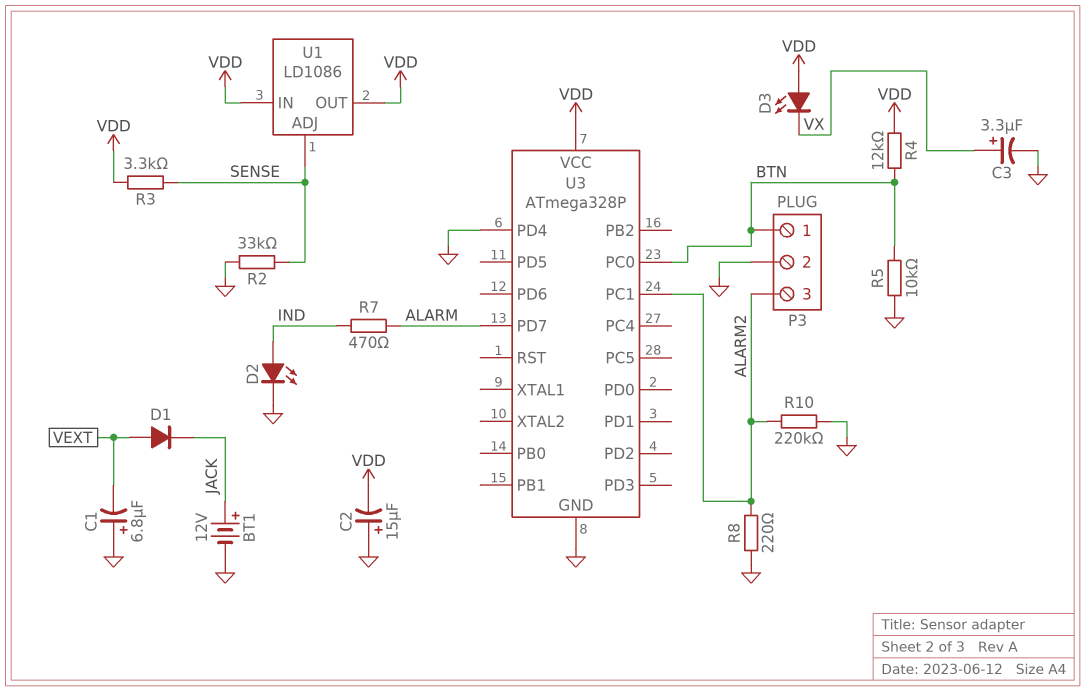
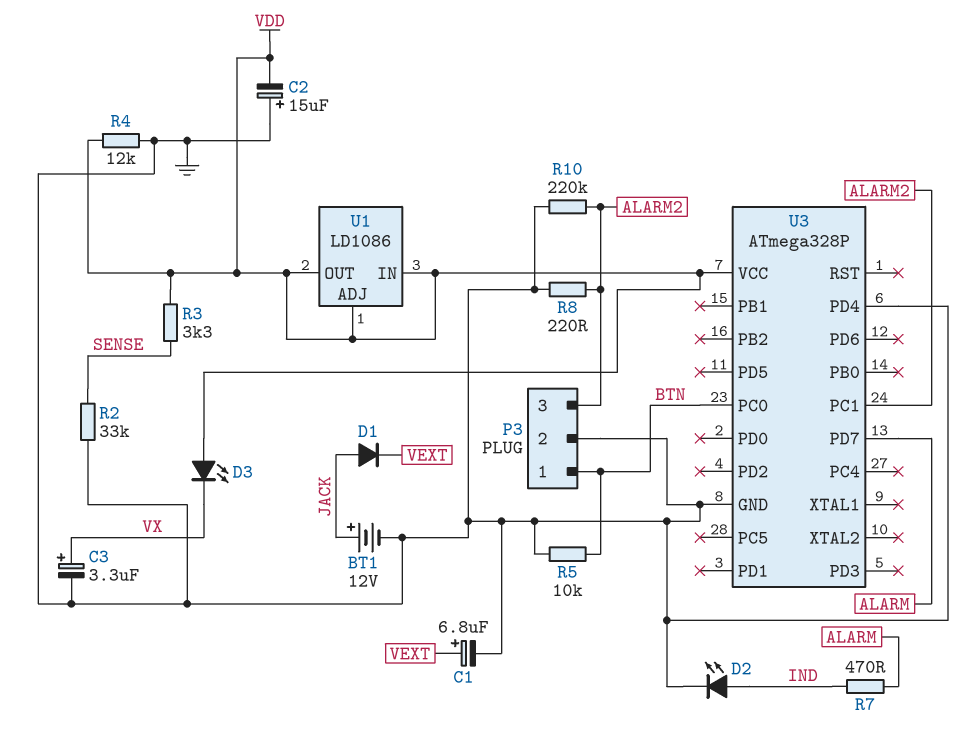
C1: 6.8uF (plus GND, minus VEXT) -> 6.8uF (plus VEXT, minus GND)
D1: diode (A VEXT, K JACK) -> diode (A JACK, K VEXT)
R4: 12k (BTN, VDD) -> 12k (GND, VDD)
U1 pin ADJ: SENSE -> VDD

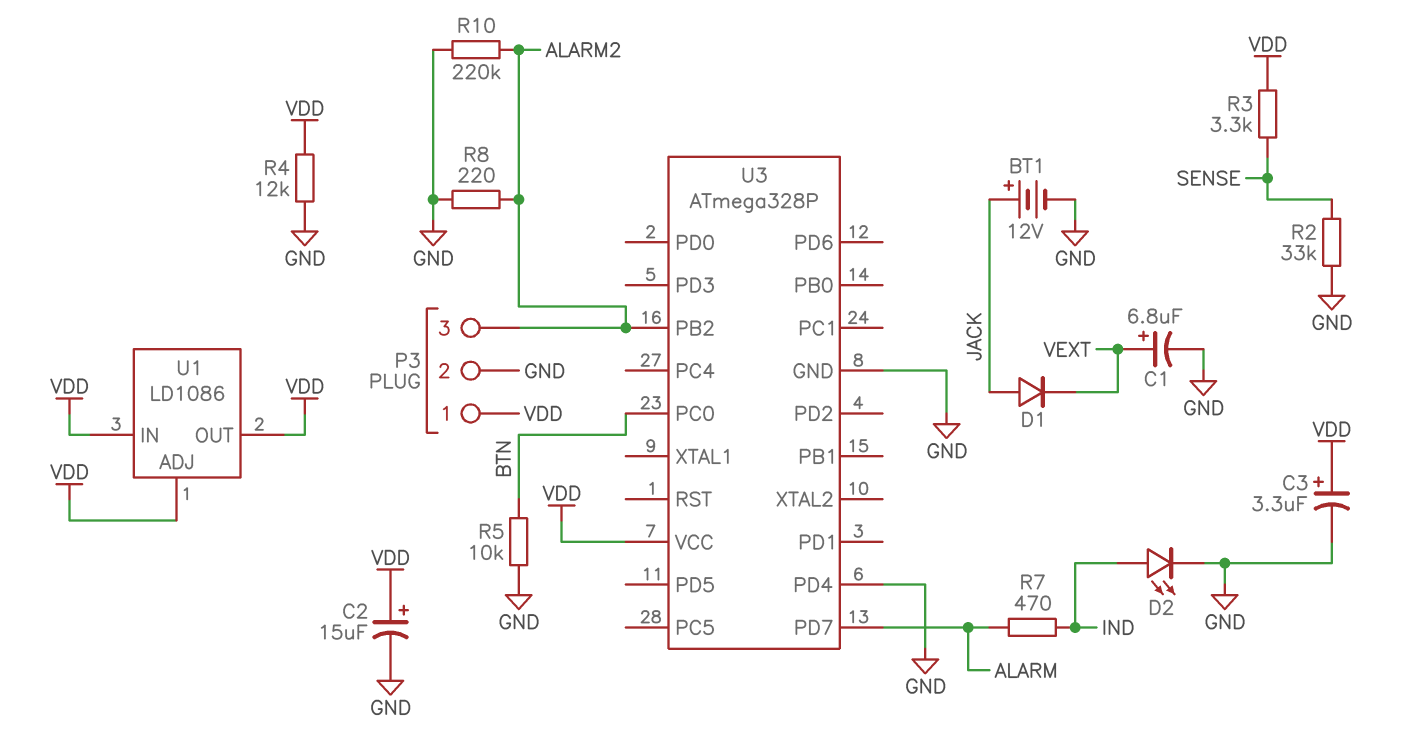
C2: 15uF (plus GND, minus VDD) -> 15uF (plus VDD, minus GND)
C3: 3.3uF (plus VX, minus GND) -> 3.3uF (plus VDD, minus GND)
D3: LED (A VDD, K VX) -> none
P3 pin 1: BTN -> VDD
U3 pin PB2: none -> ALARM2
U3 pin PC1: ALARM2 -> none

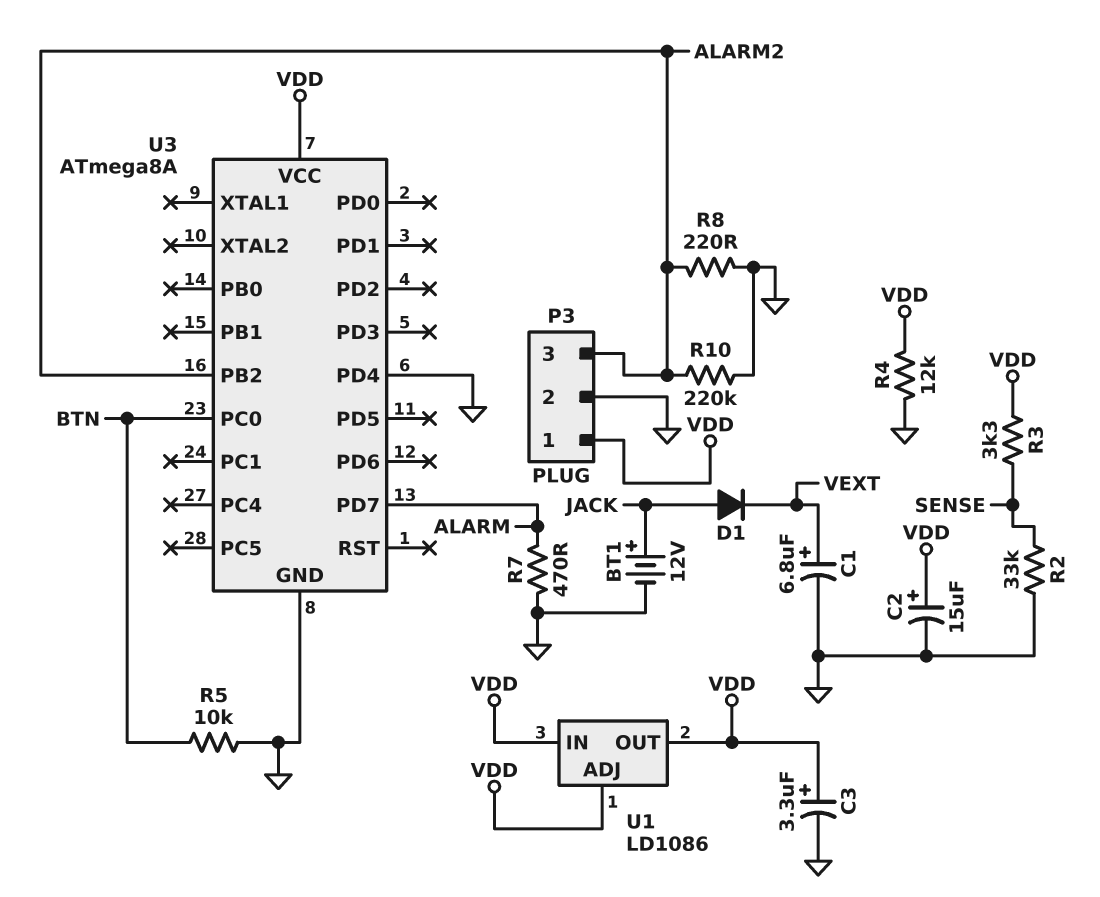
D2: LED (A IND, K GND) -> none
R7: 470 (ALARM, IND) -> 470 (ALARM, GND)
U3: ATmega328P -> ATmega8A

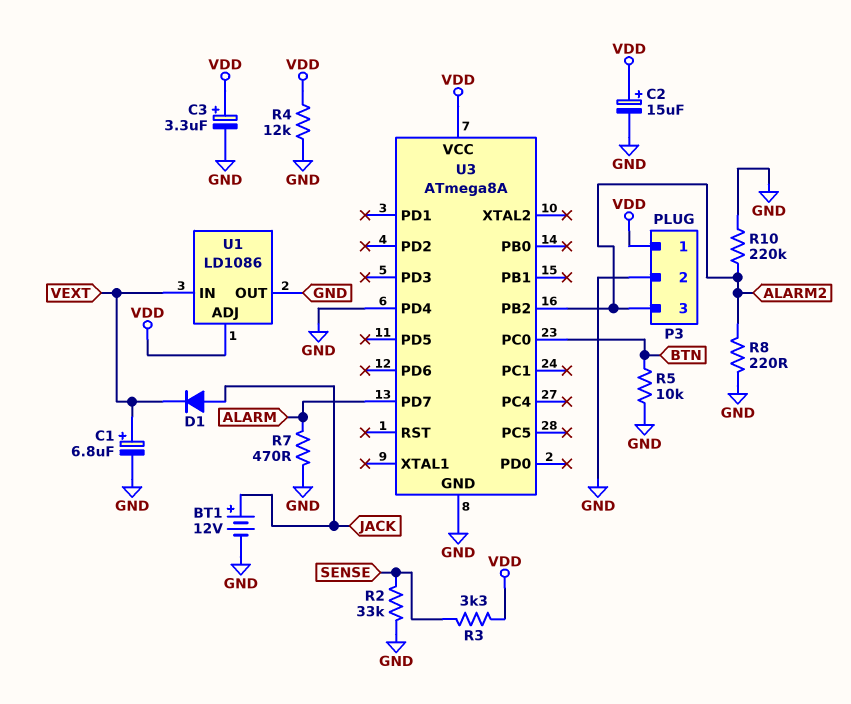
U1 pin IN: VDD -> VEXT
U1 pin OUT: VDD -> GND

